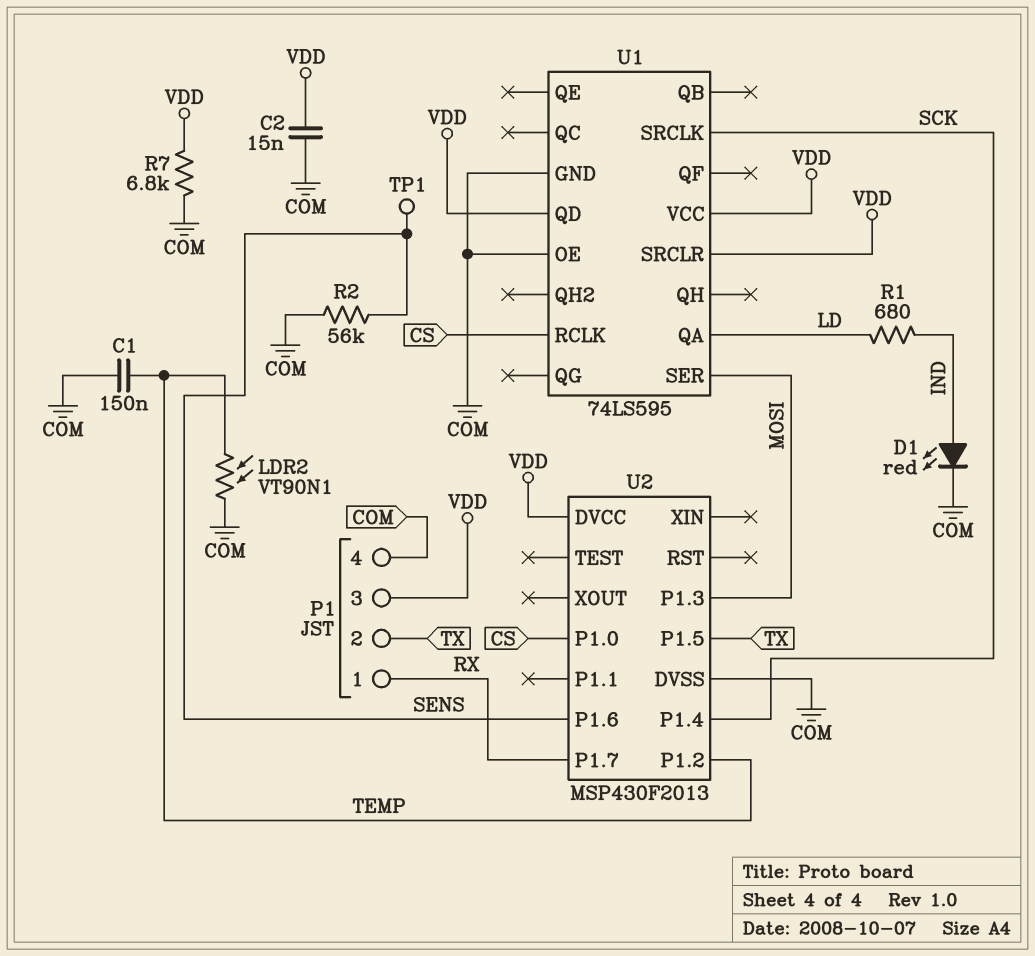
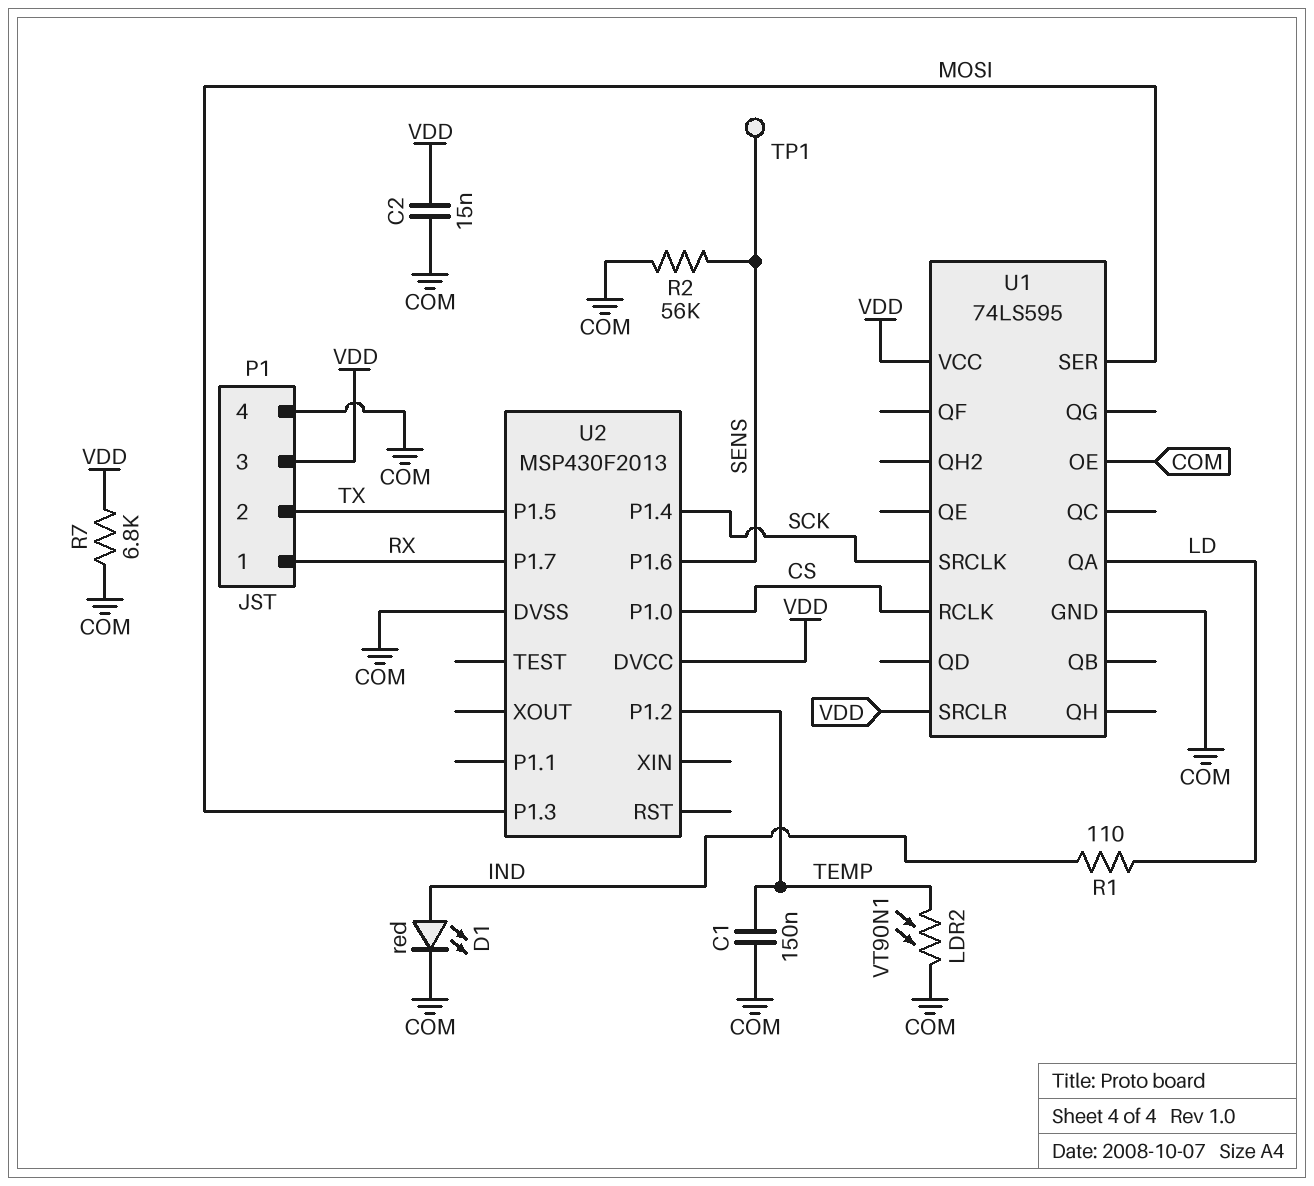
R1: 680 (IND, LD) -> 110 (IND, LD)
U1 pin QD: VDD -> none

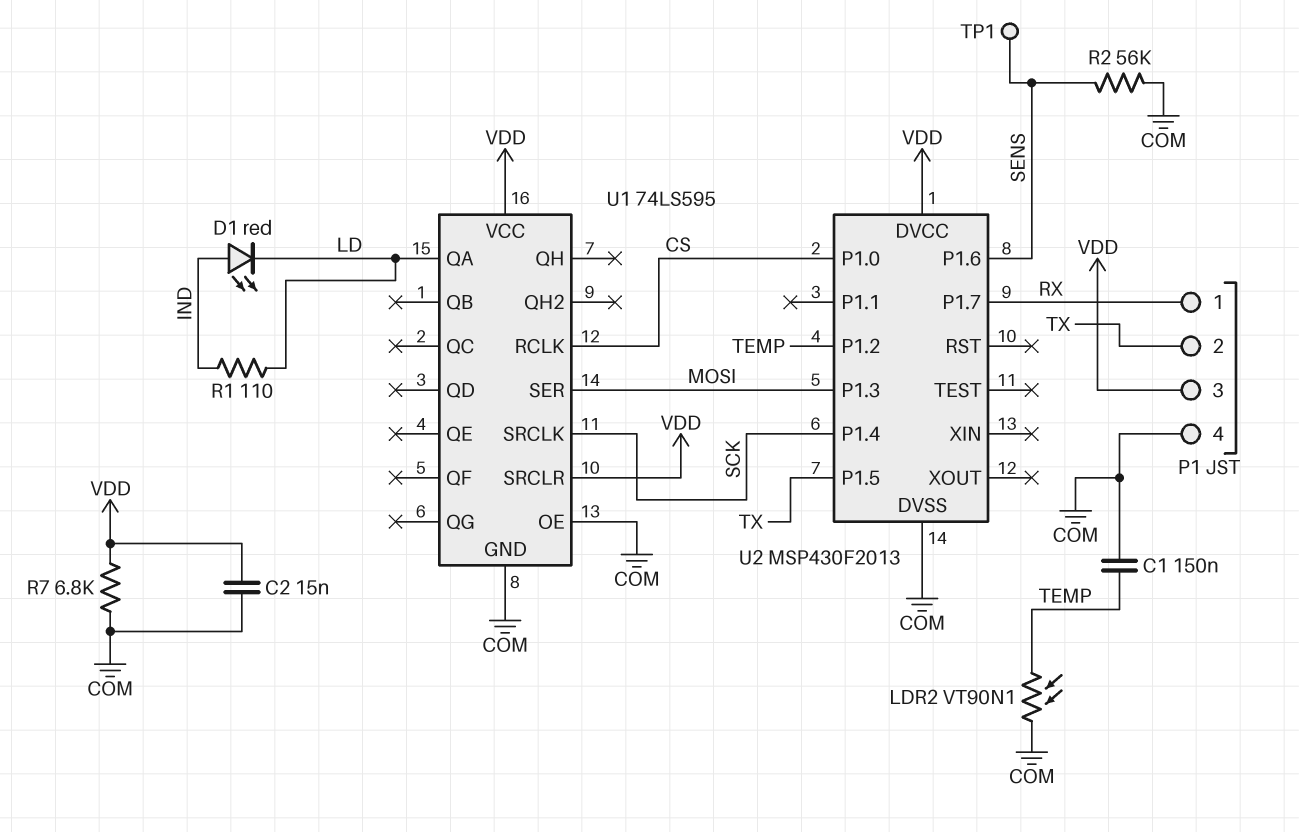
D1: LED red (A IND, K COM) -> LED red (A IND, K LD)

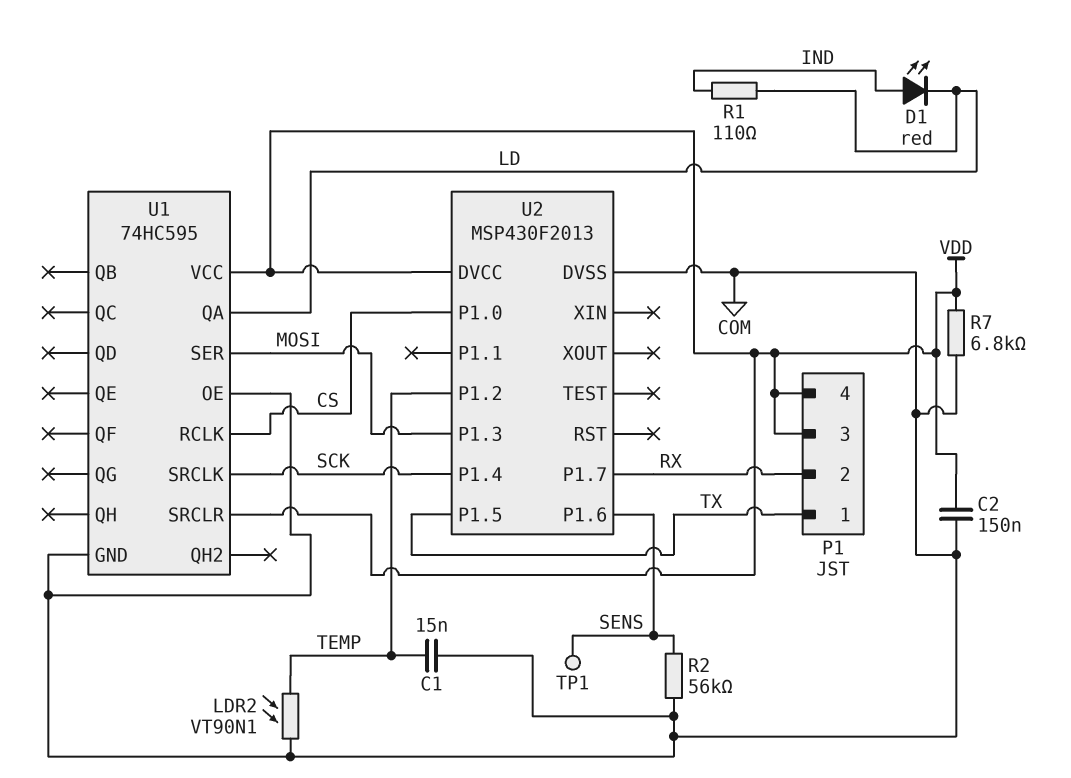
C1: 150nF (COM, TEMP) -> 15nF (COM, TEMP)
C2: 15nF (COM, VDD) -> 150nF (COM, VDD)
P1 pin 1: RX -> TX
P1 pin 2: TX -> RX
P1 pin 4: COM -> VDD
U1: 74LS595 -> 74HC595

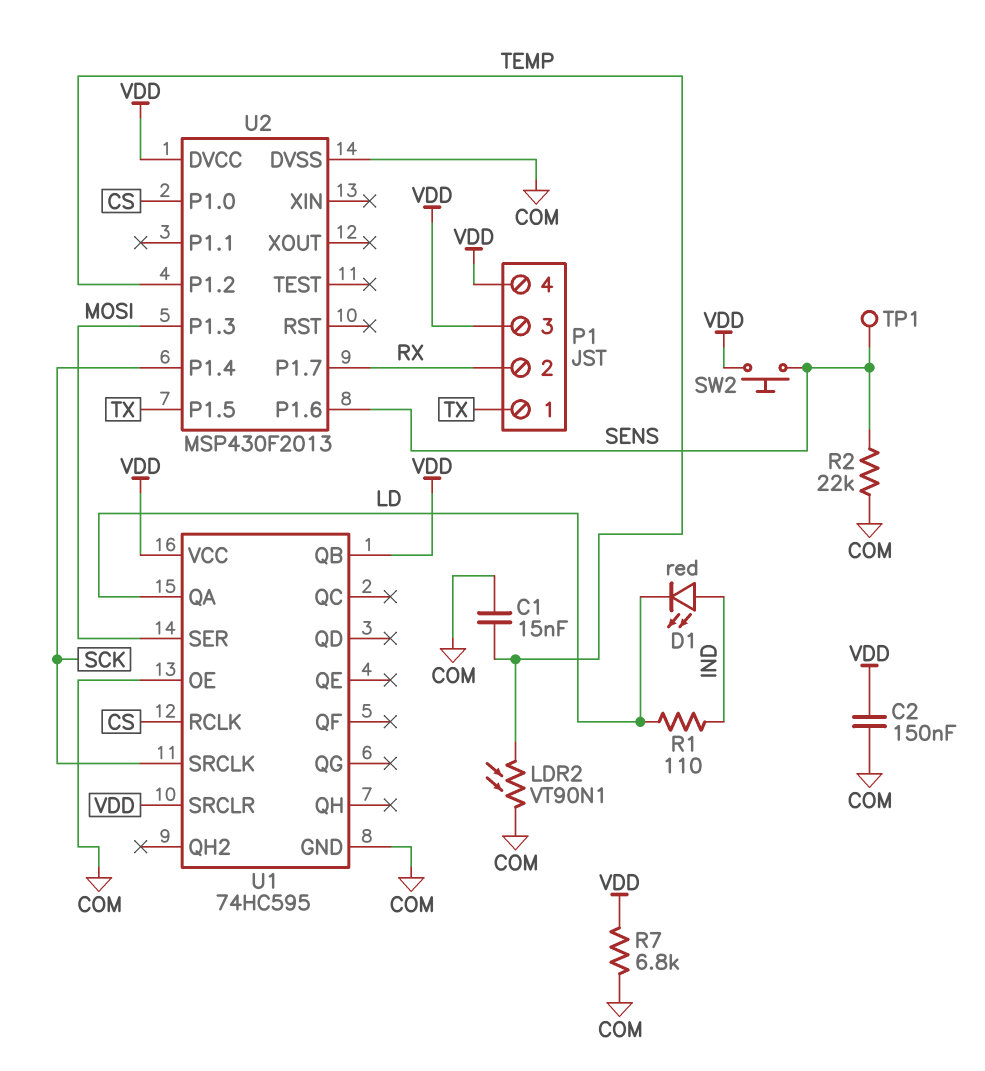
R2: 56k (COM, SENS) -> 22k (COM, SENS)
SW2: none -> button (SENS, VDD)
U1 pin QB: none -> VDD

